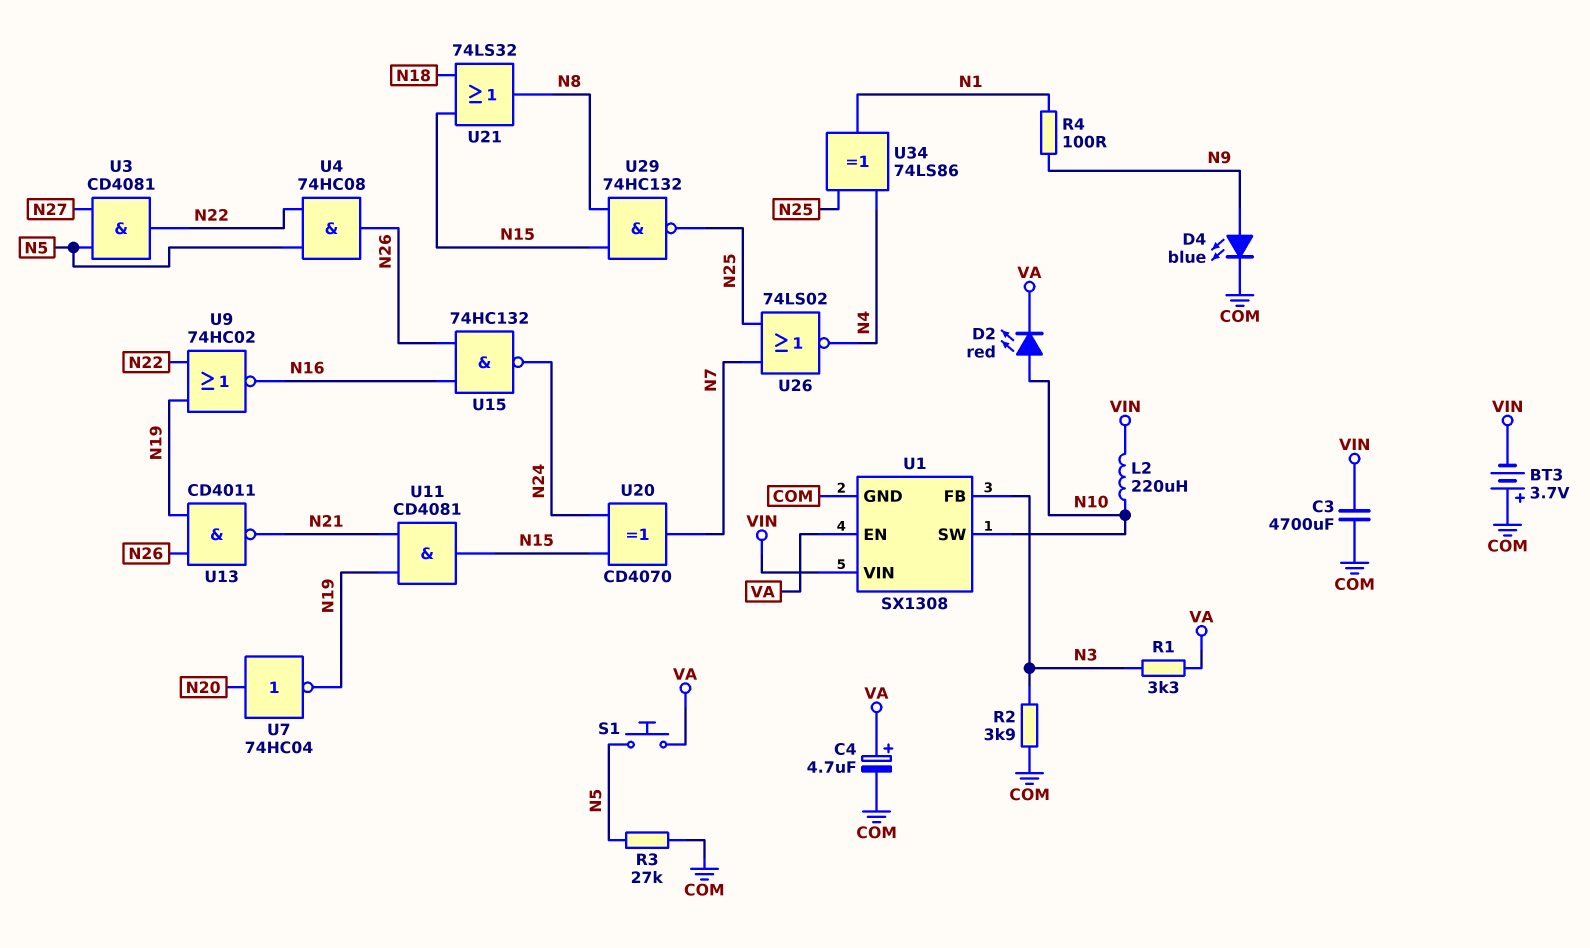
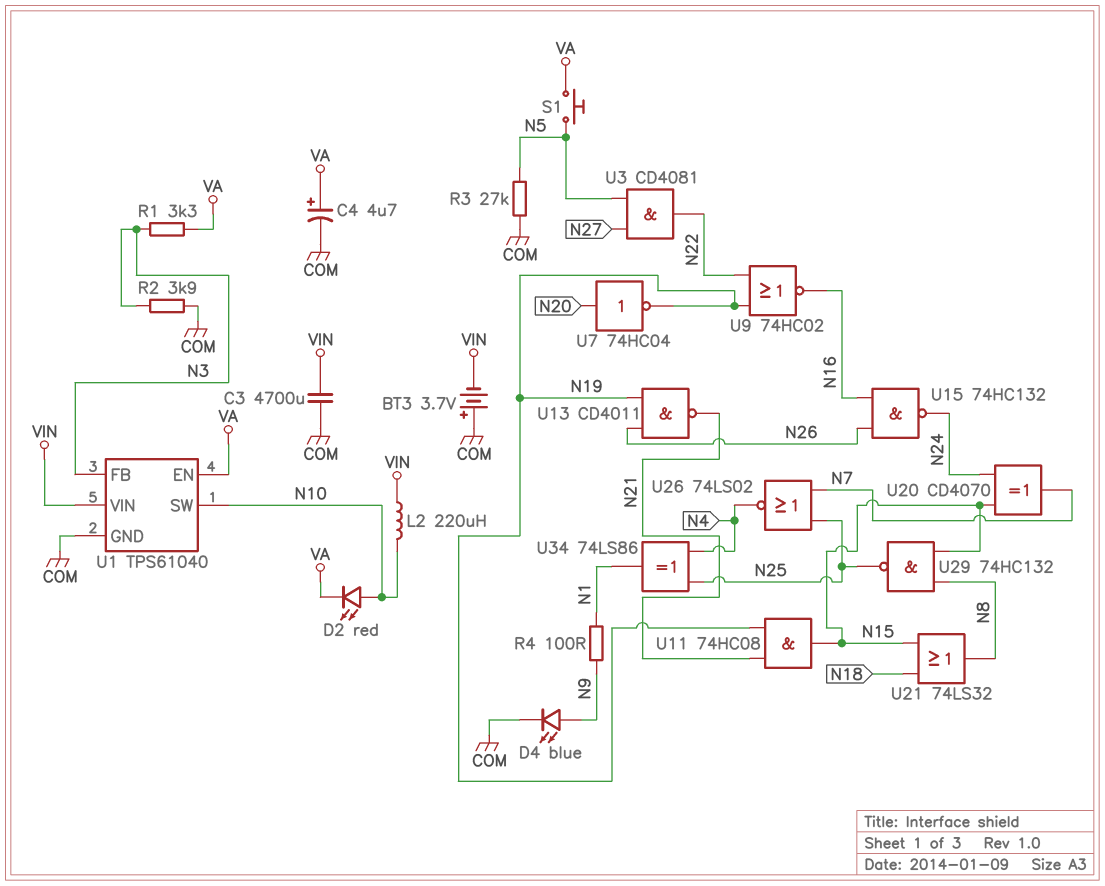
U1: SX1308 -> TPS61040
U4: AND 74HC08 (in N5, in N22, out N26) -> none
U11: AND CD4081 (in N19, in N21, out N15) -> AND 74HC08 (in N19, in N21, out N15)

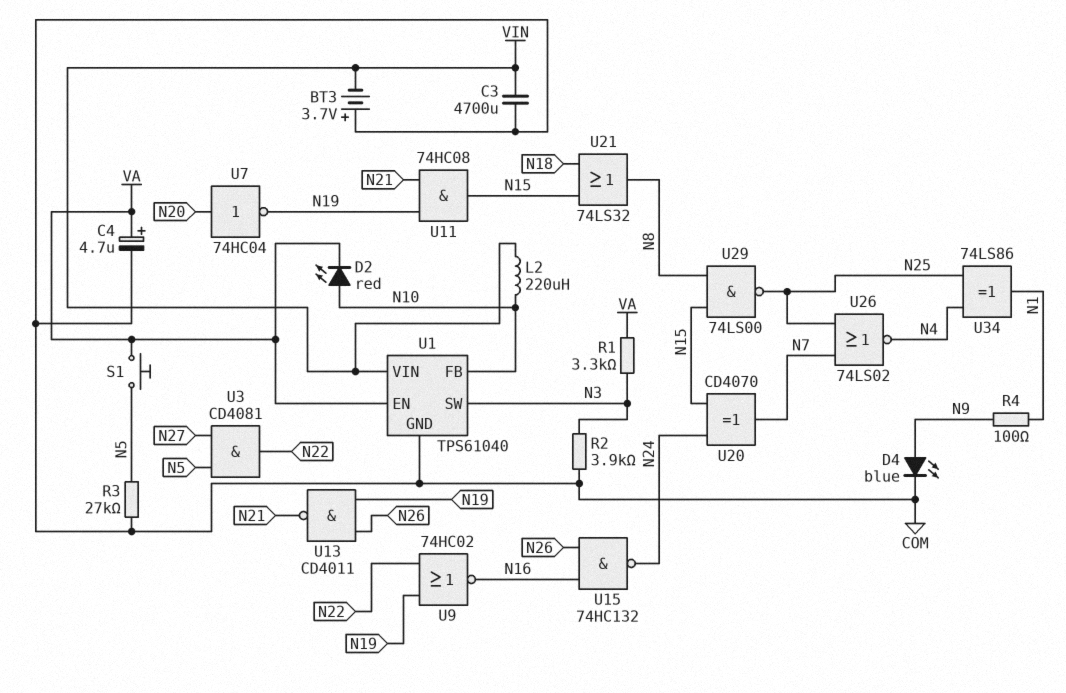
U1 pin FB: N3 -> N10
U1 pin SW: N10 -> N3
U29: NAND 74HC132 (in N8, in N15, out N25) -> NAND 74LS00 (in N8, in N15, out N25)

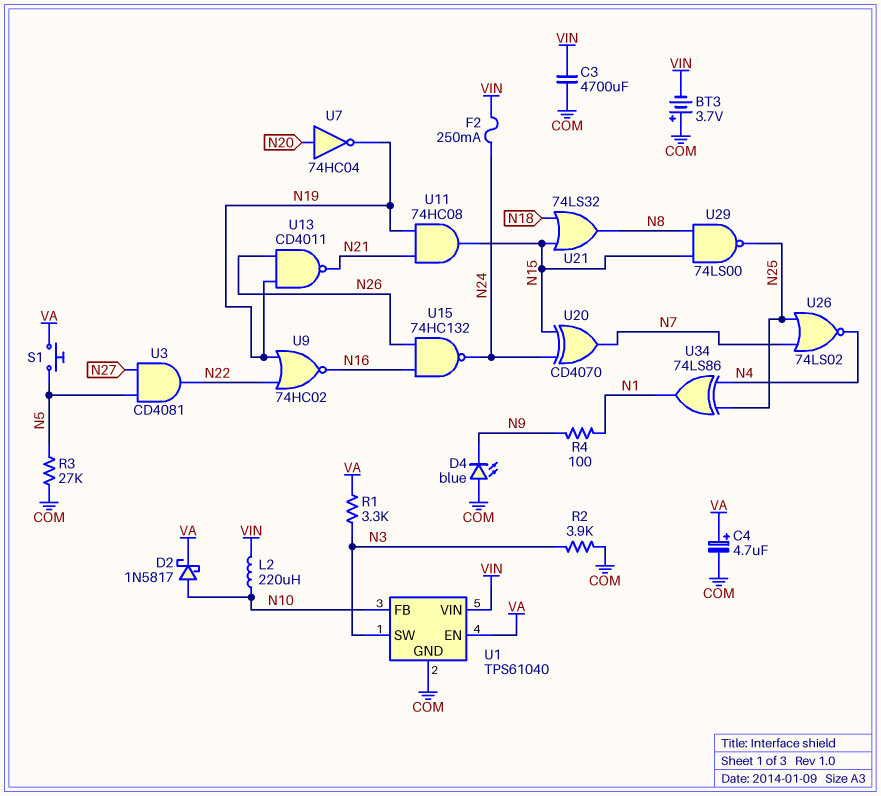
D2: LED red (A N10, K VA) -> schottky 1N5817 (A N10, K VA)
D4: LED blue (A N9, K COM) -> LED blue (A COM, K N9)
F2: none -> 250mA (N24, VIN)

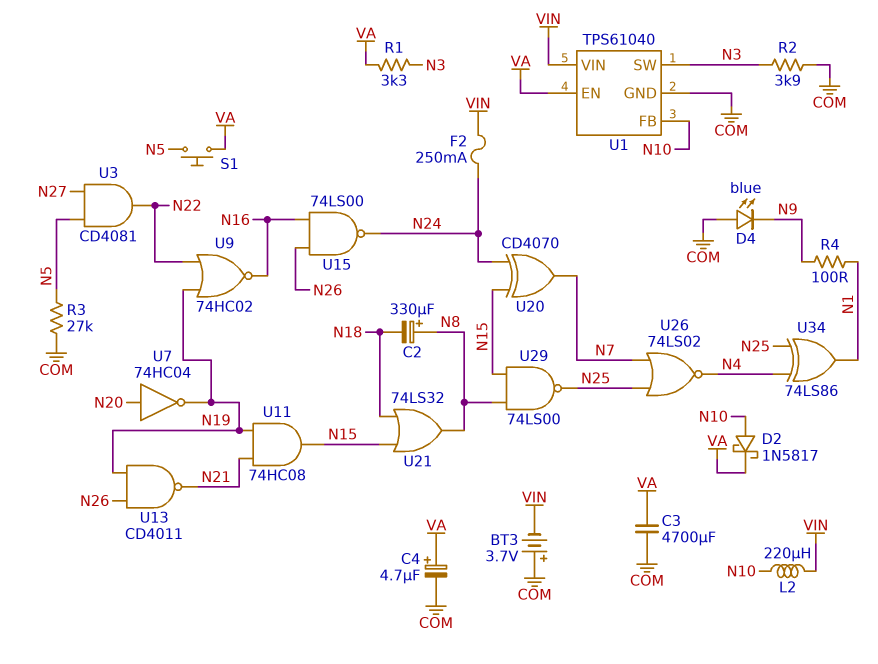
C2: none -> 330uF (plus N8, minus N18)
C3: 4700uF (COM, VIN) -> 4700uF (COM, VA)
U15: NAND 74HC132 (in N16, in N26, out N24) -> NAND 74LS00 (in N16, in N26, out N24)

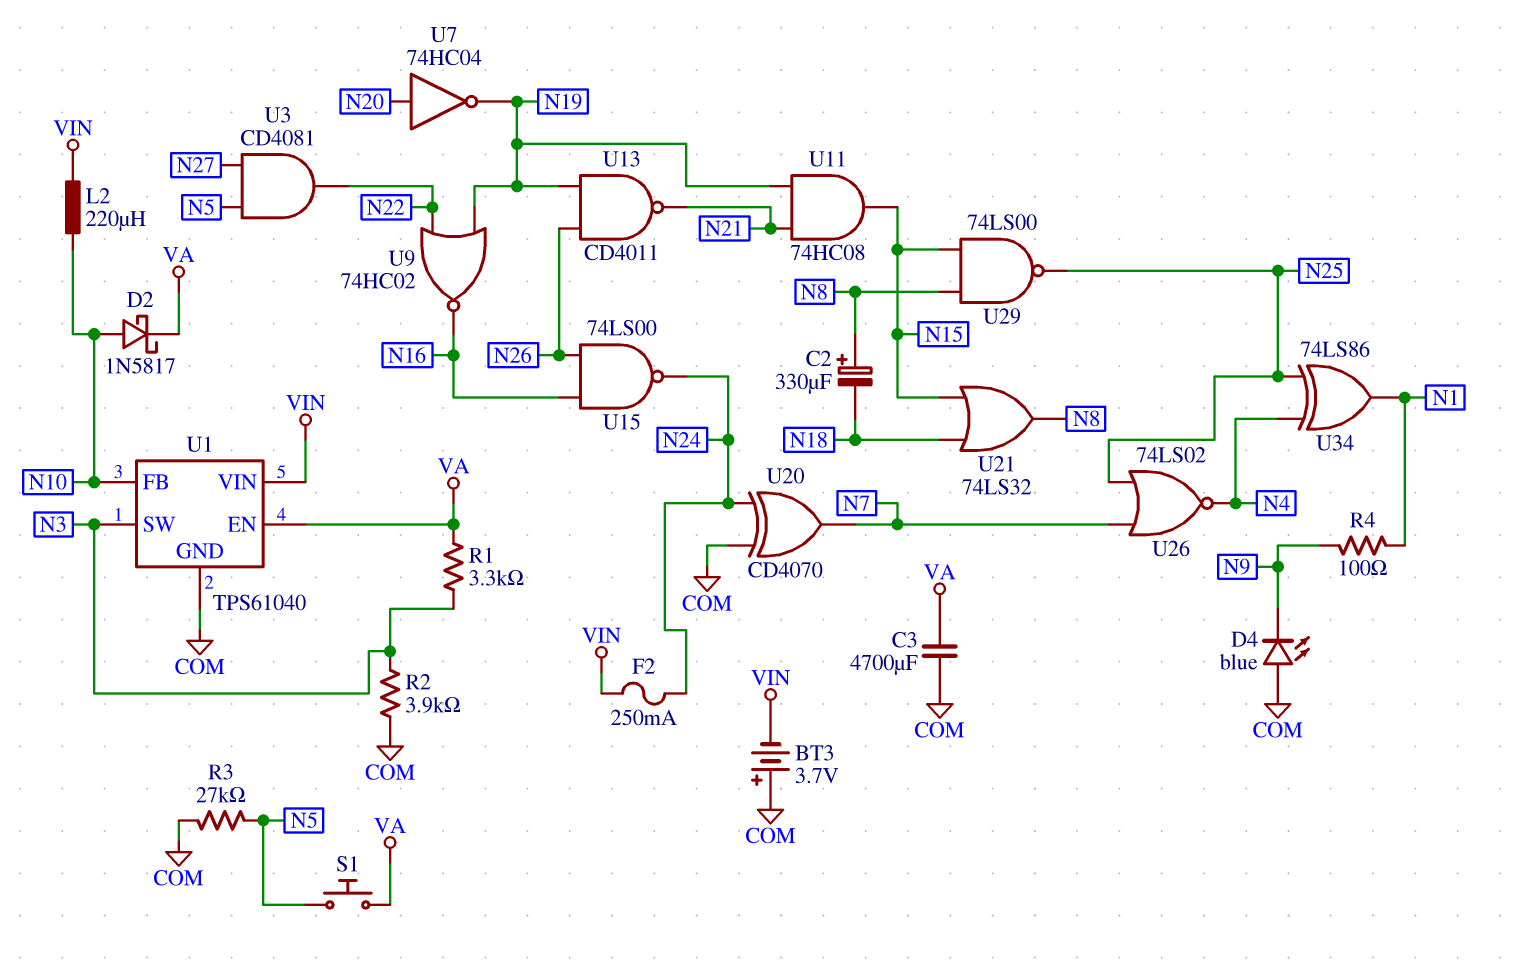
C4: 4.7uF (plus VA, minus COM) -> none
U20: XOR CD4070 (in N15, in N24, out N7) -> XOR CD4070 (in COM, in N24, out N7)

